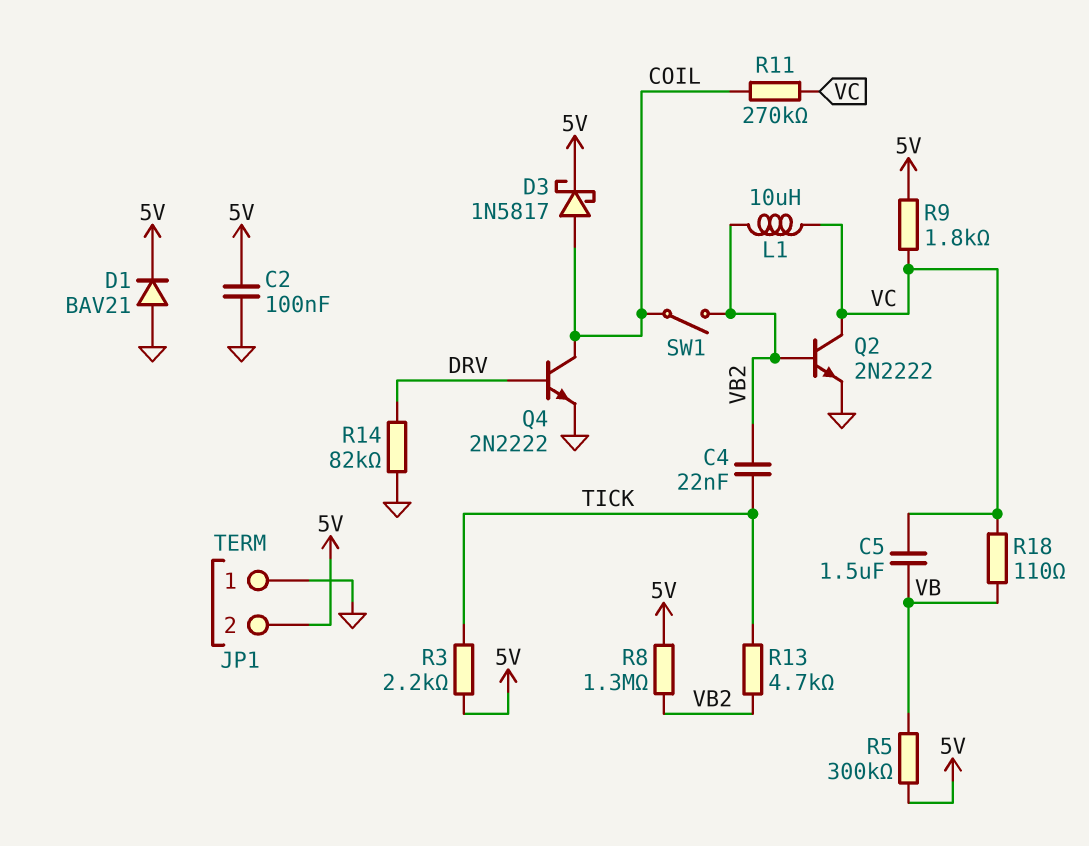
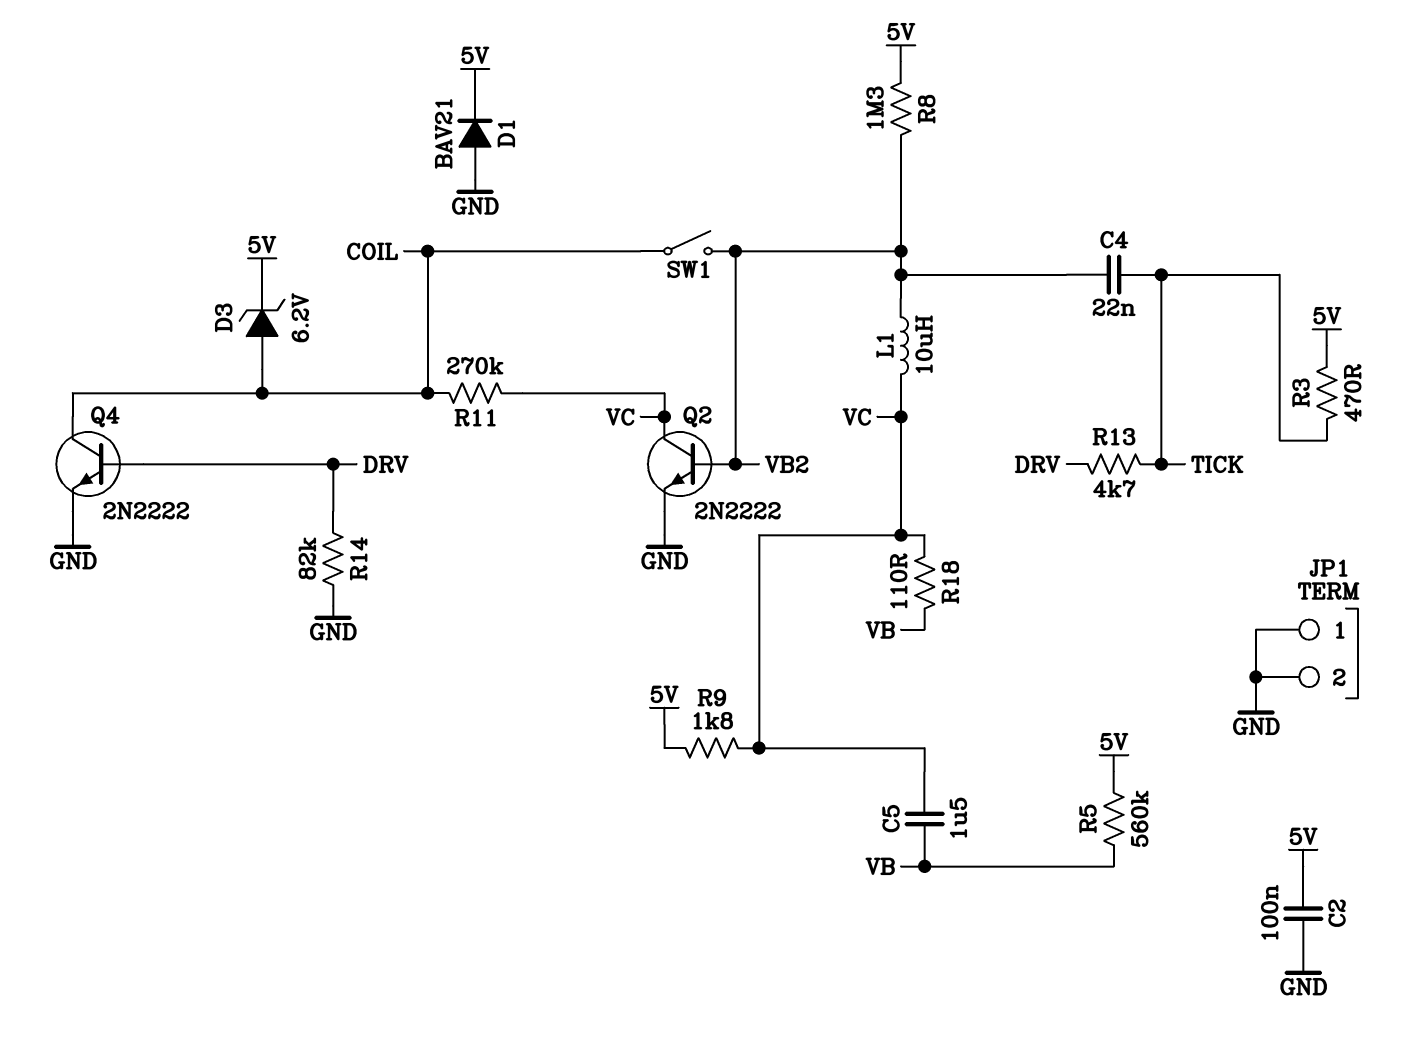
D3: schottky 1N5817 (A COIL, K 5V) -> zener 6.2V (A COIL, K 5V)
JP1 pin 2: 5V -> GND
R3: 2.2k (5V, TICK) -> 470 (5V, TICK)
R5: 300k (5V, VB) -> 560k (5V, VB)
R13: 4.7k (TICK, VB2) -> 4.7k (DRV, TICK)

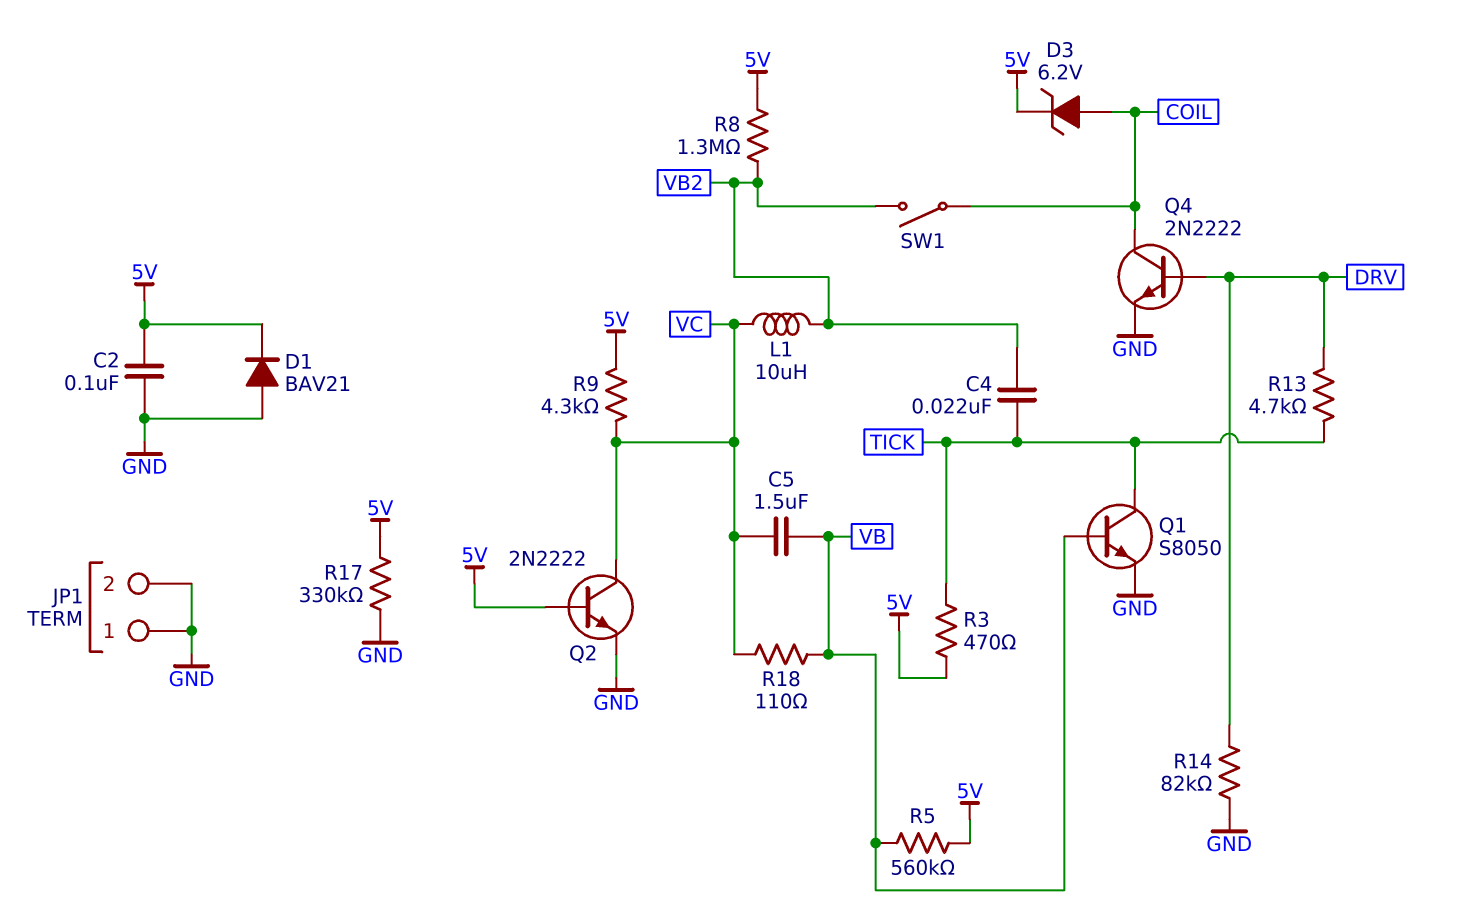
Q1: none -> NPN S8050 (B VB, C TICK, E GND)
Q2: NPN 2N2222 (B VB2, C VC, E GND) -> NPN 2N2222 (B 5V, C VC, E GND)
R9: 1.8k (5V, VC) -> 4.3k (5V, VC)
R11: 270k (COIL, VC) -> none
R17: none -> 330k (5V, GND)

